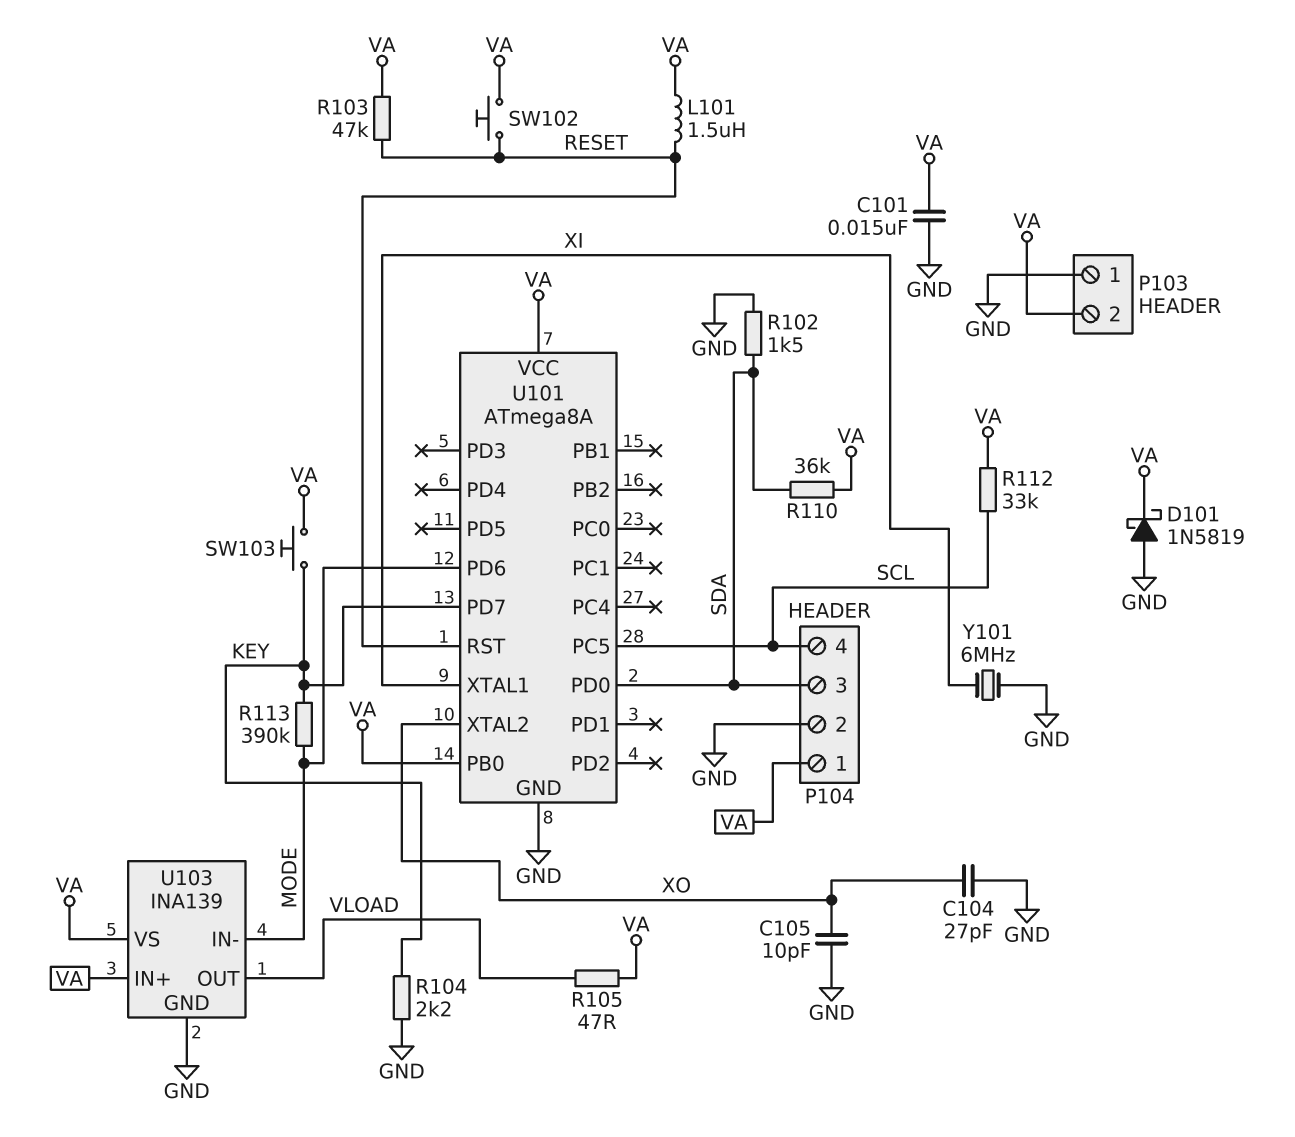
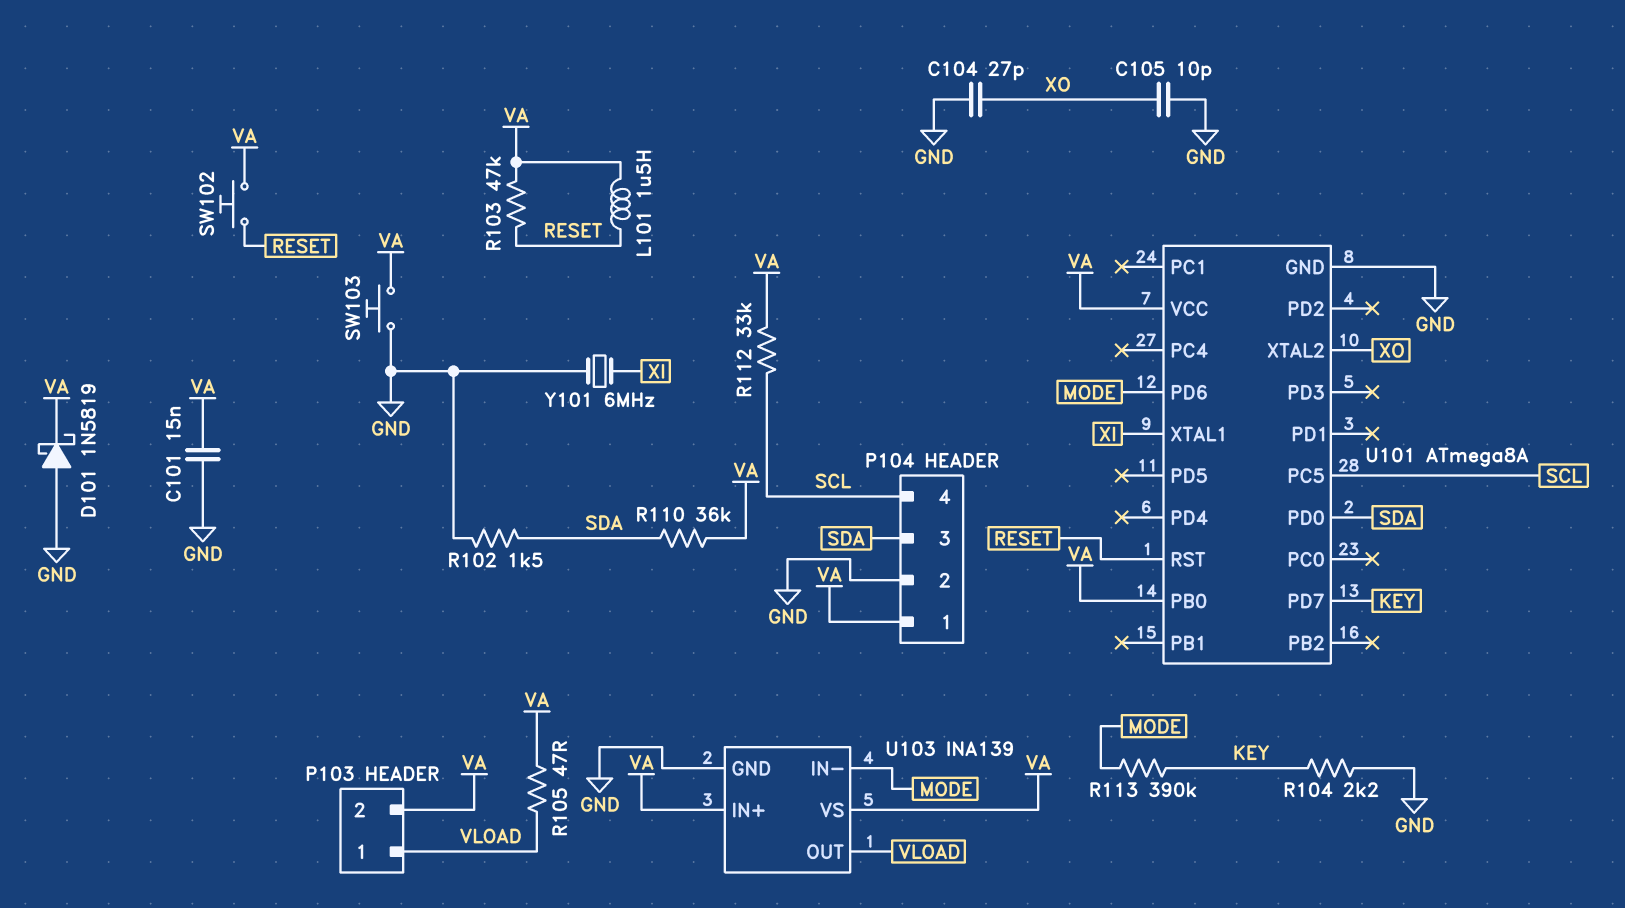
P103 pin 1: GND -> VLOAD
SW103: button (KEY, VA) -> button (GND, VA)

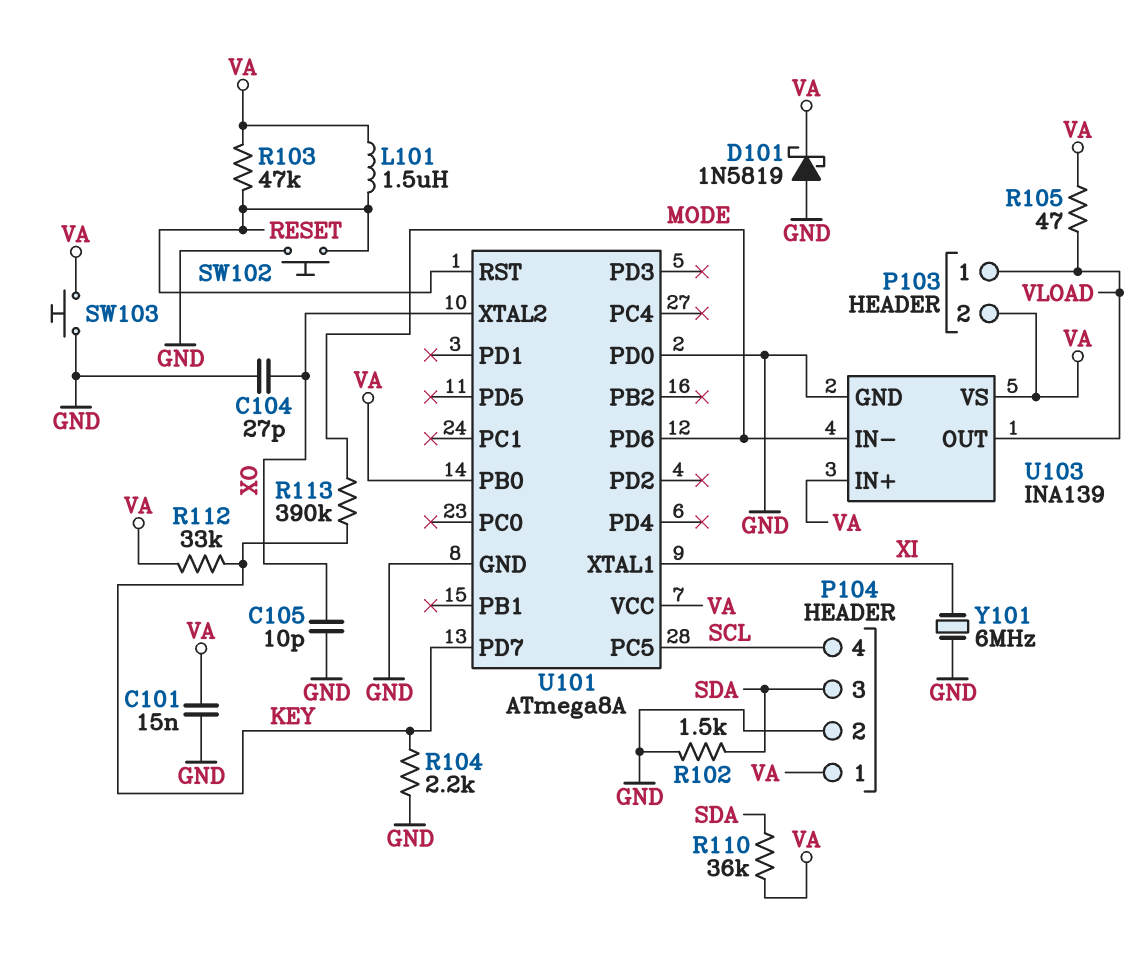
R112: 33k (SCL, VA) -> 33k (KEY, VA)
SW102: button (RESET, VA) -> button (GND, RESET)
U101 pin PD0: SDA -> GND

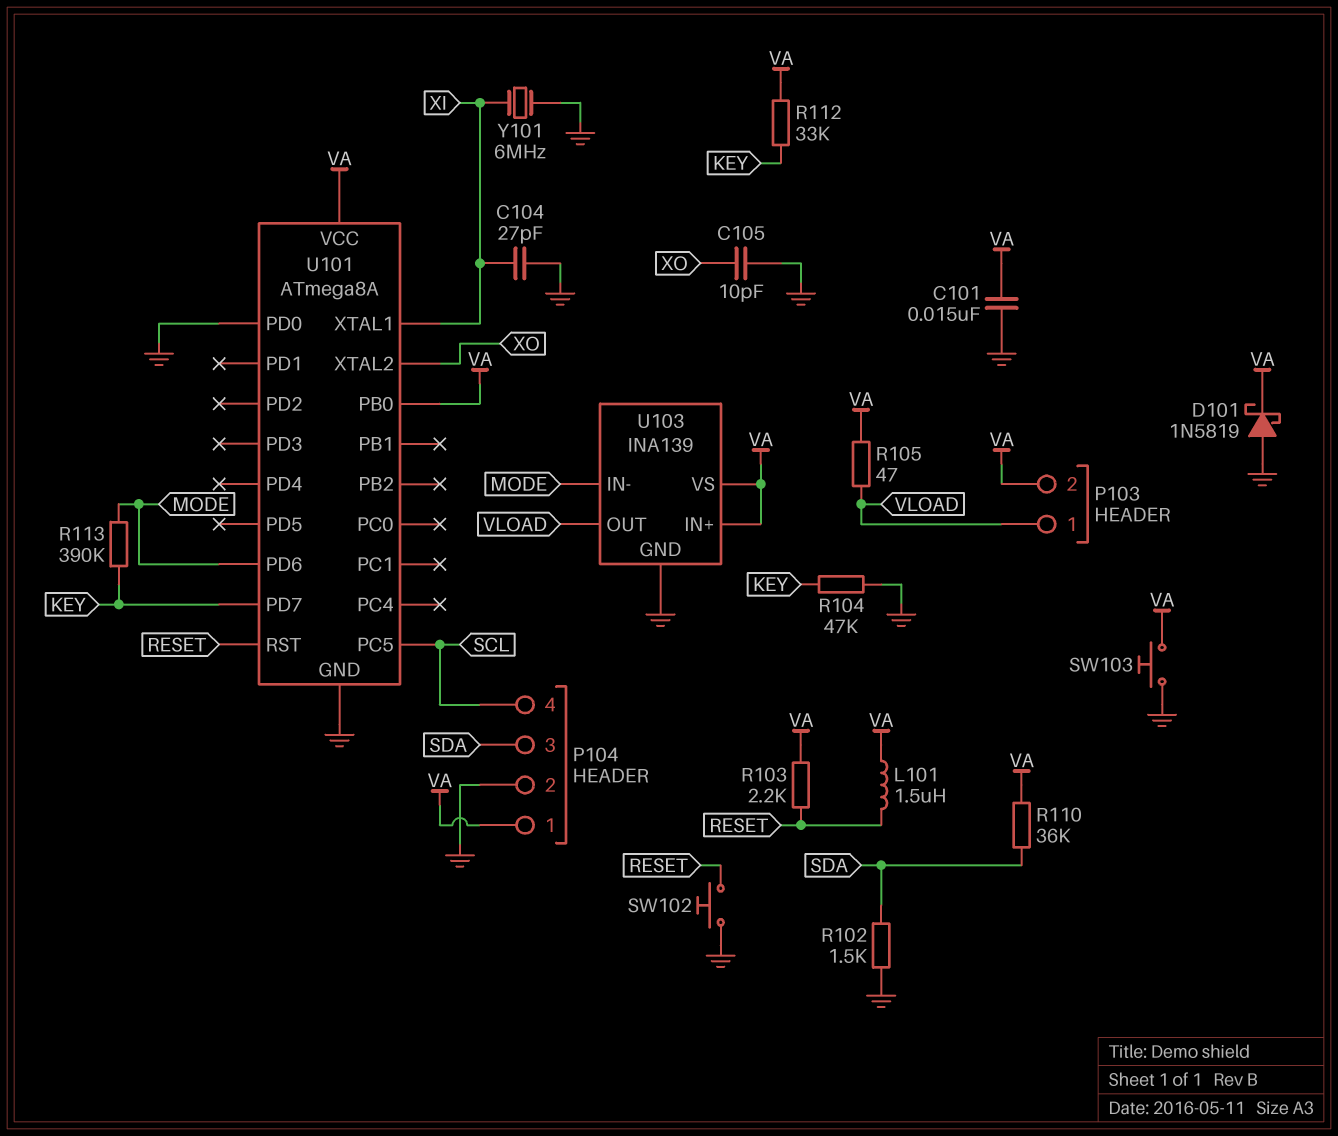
C104: 27pF (GND, XO) -> 27pF (GND, XI)
R103: 47k (RESET, VA) -> 2.2k (RESET, VA)
R104: 2.2k (GND, KEY) -> 47k (GND, KEY)

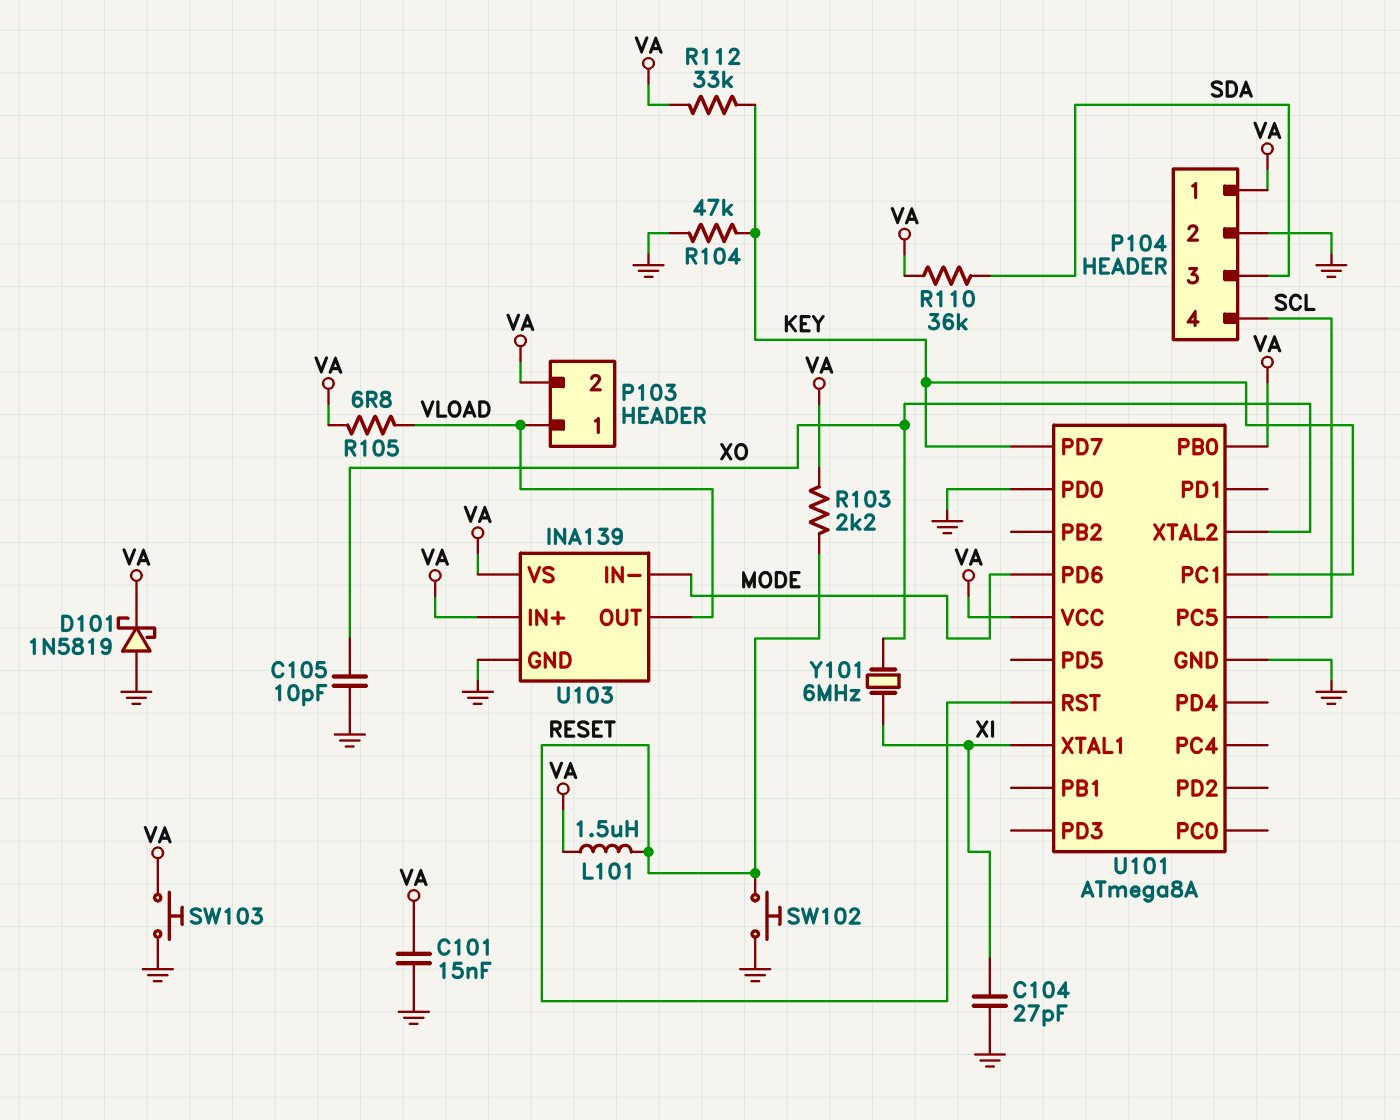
R102: 1.5k (GND, SDA) -> none
R105: 47 (VA, VLOAD) -> 6.8 (VA, VLOAD)
R113: 390k (KEY, MODE) -> none
U101 pin PC1: none -> KEY
Y101: 6MHz (GND, XI) -> 6MHz (XI, XO)

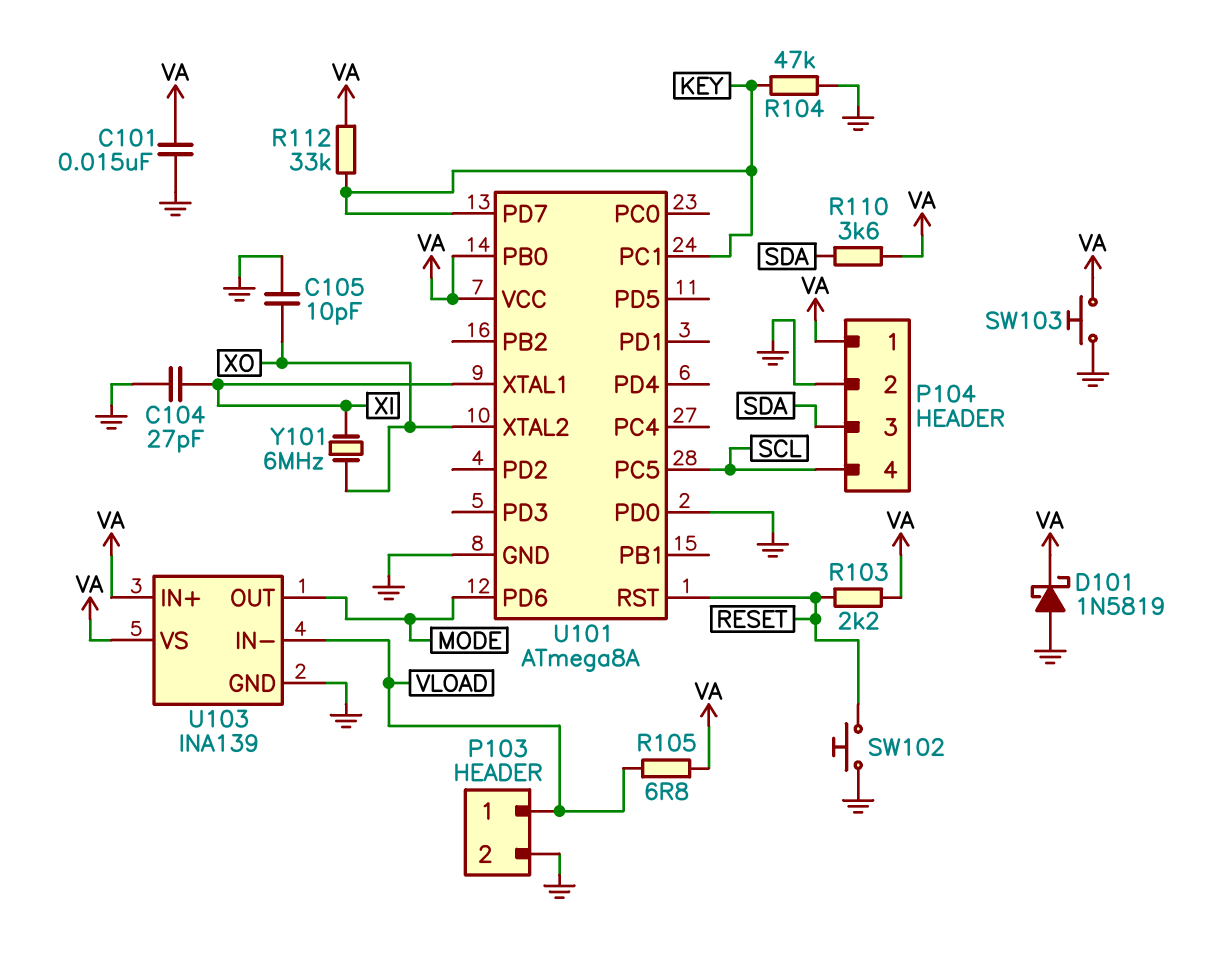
L101: 1.5uH (RESET, VA) -> none
P103 pin 2: VA -> GND
R110: 36k (SDA, VA) -> 3.6k (SDA, VA)
U103 pin IN-: MODE -> VLOAD
U103 pin OUT: VLOAD -> MODE

